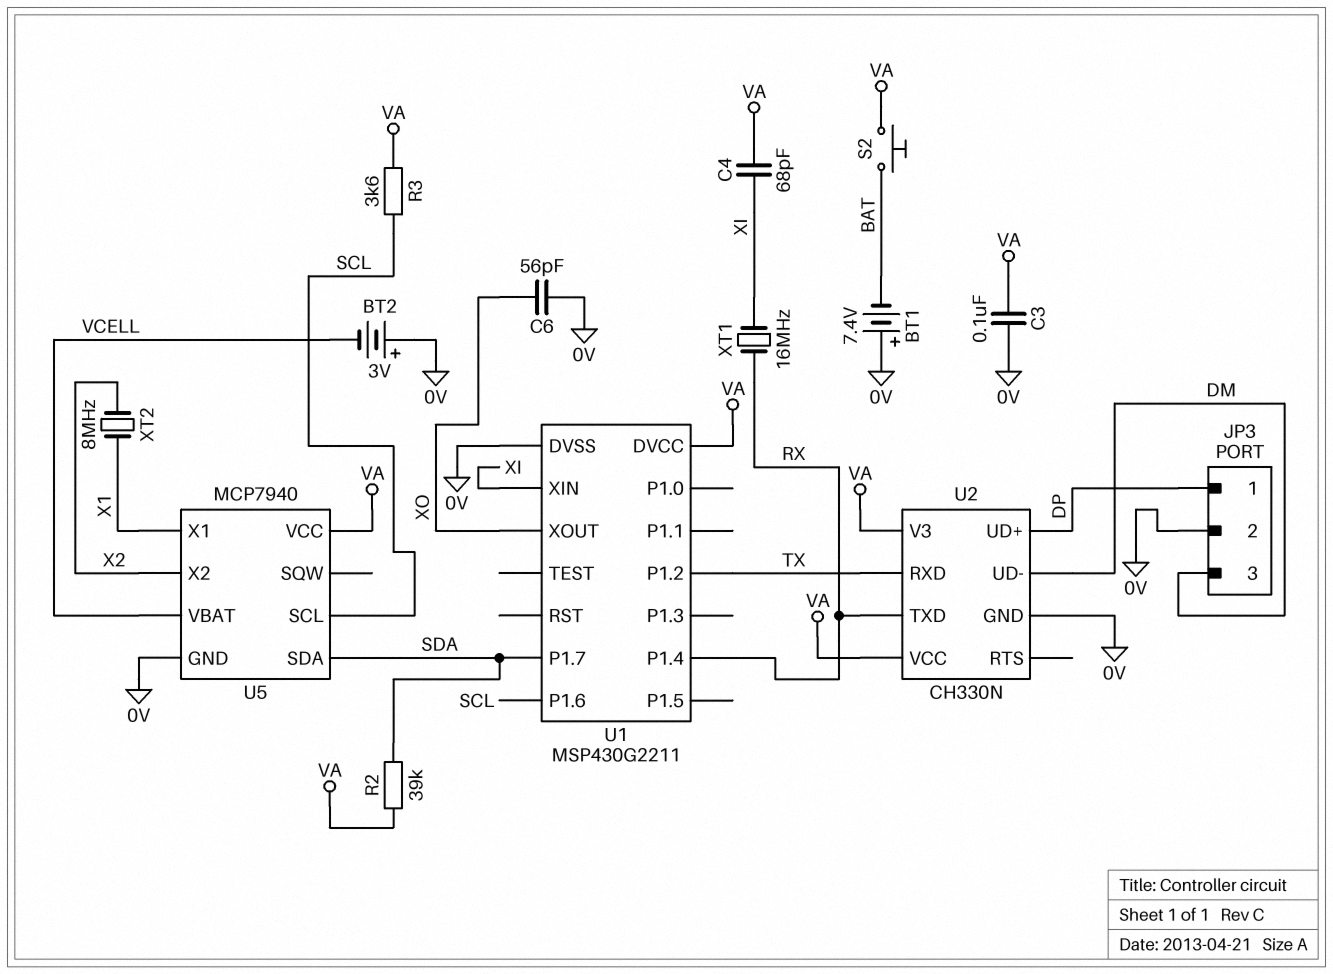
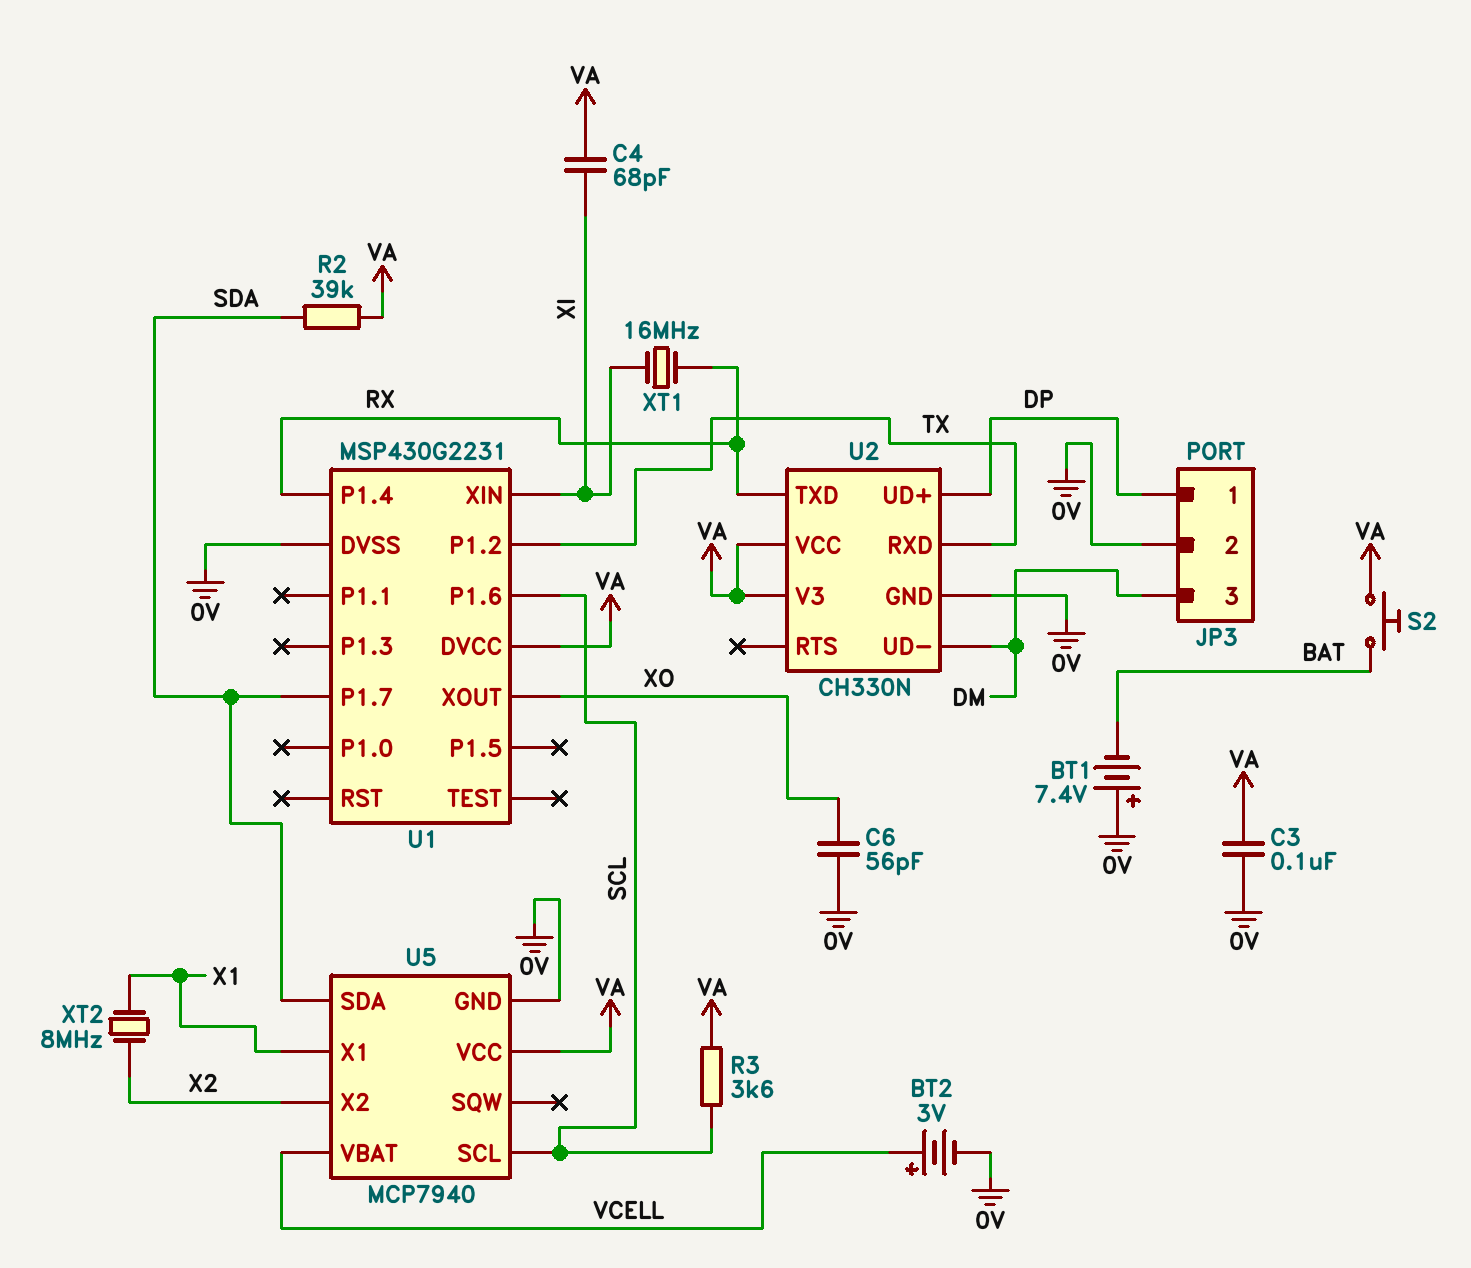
BT2: 3V (plus 0V, minus VCELL) -> 3V (plus VCELL, minus 0V)
U1: MSP430G2211 -> MSP430G2231

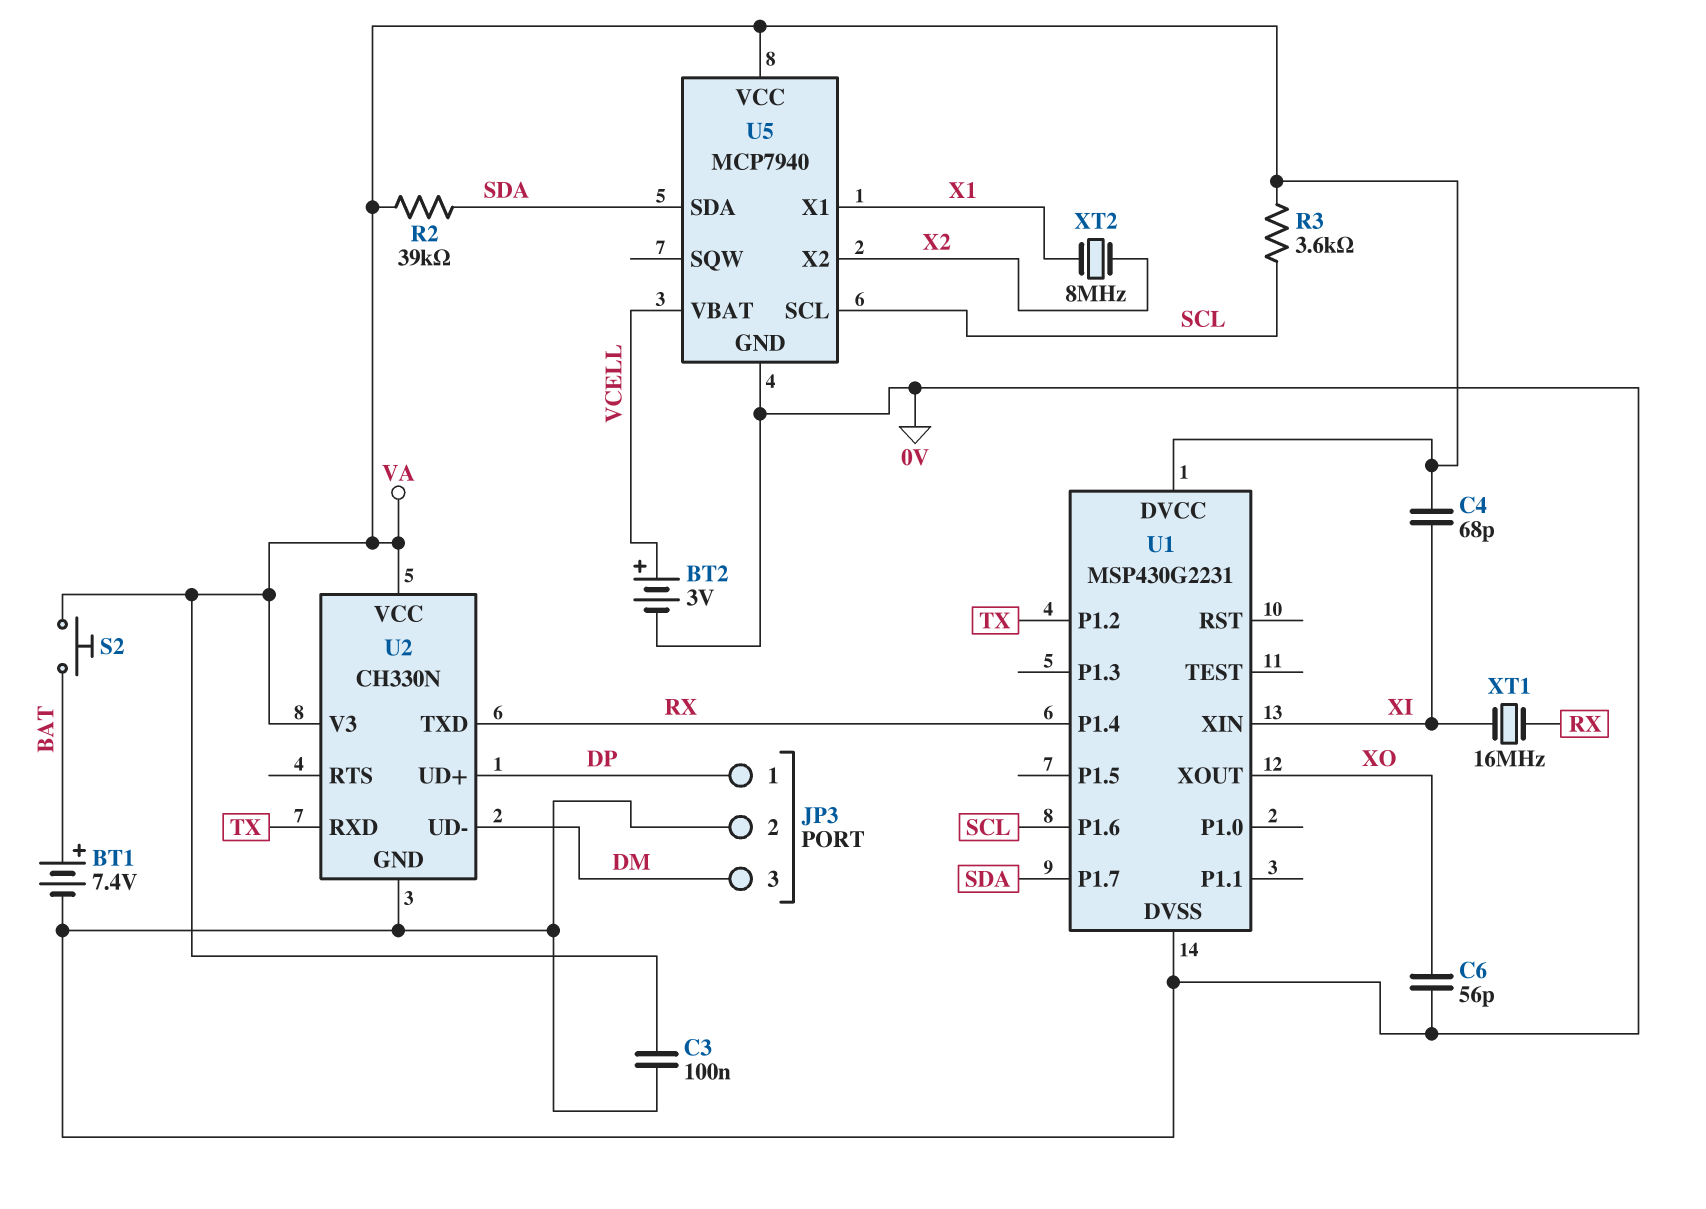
BT1: 7.4V (plus 0V, minus BAT) -> 7.4V (plus BAT, minus 0V)

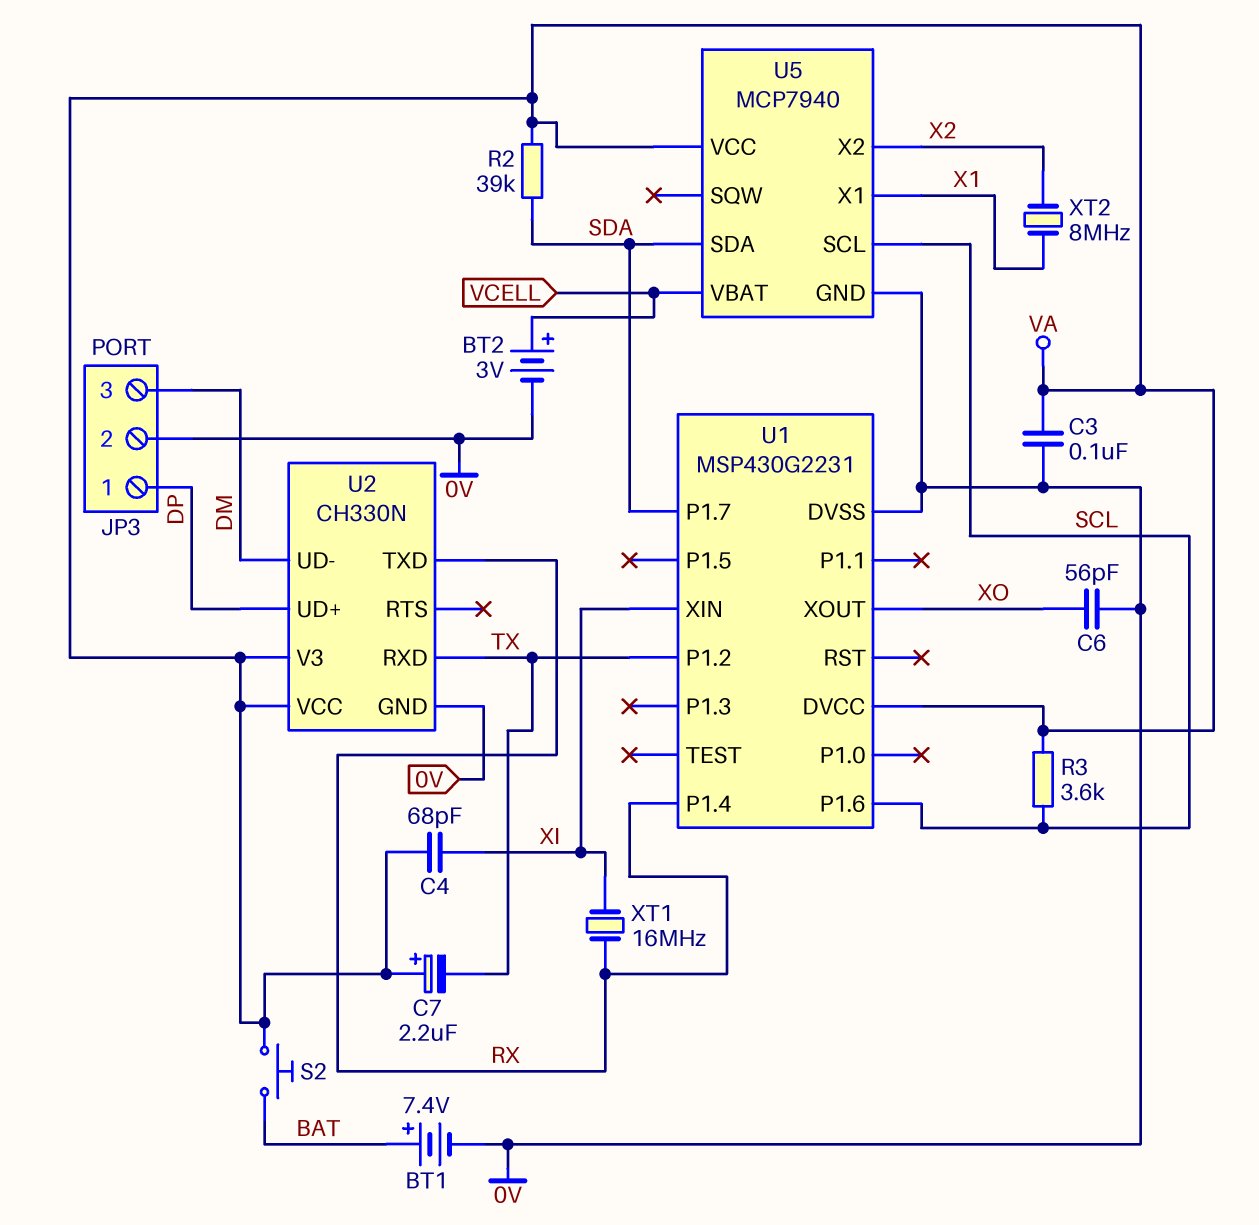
C7: none -> 2.2uF (plus VA, minus TX)

